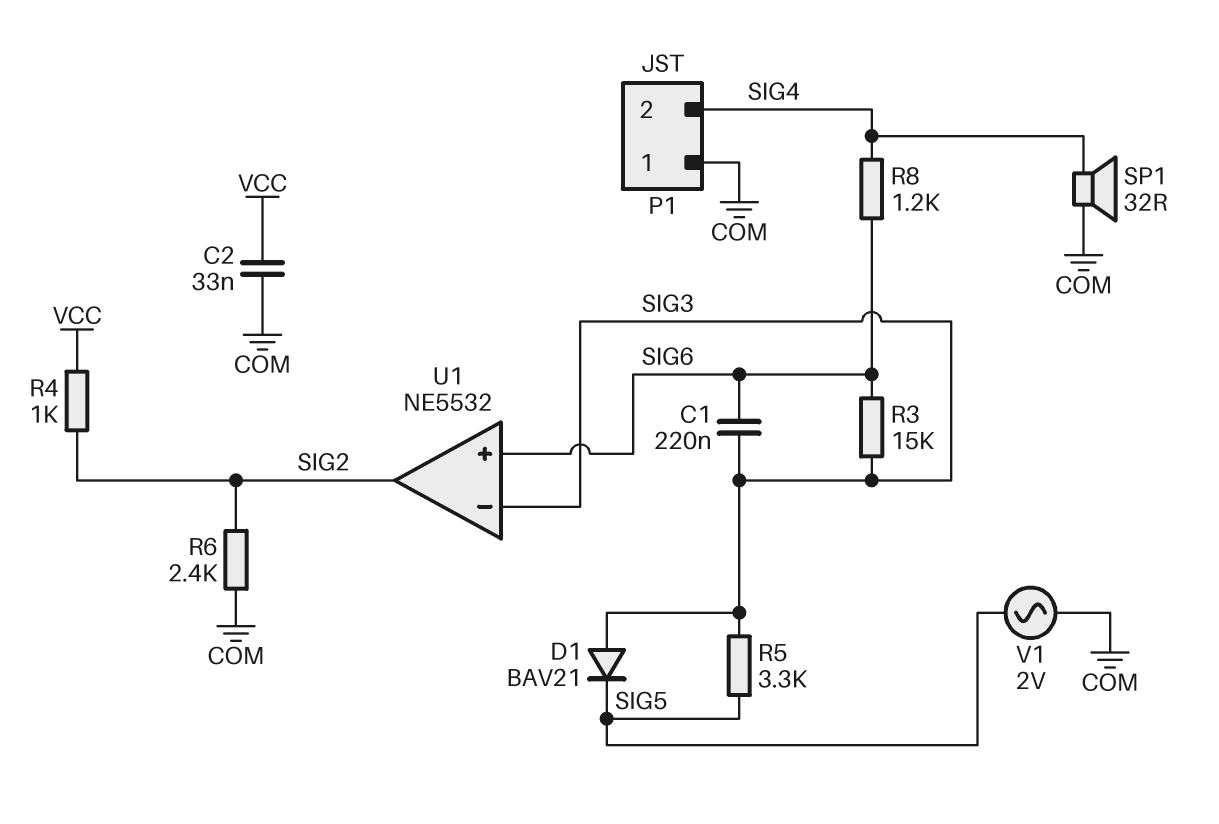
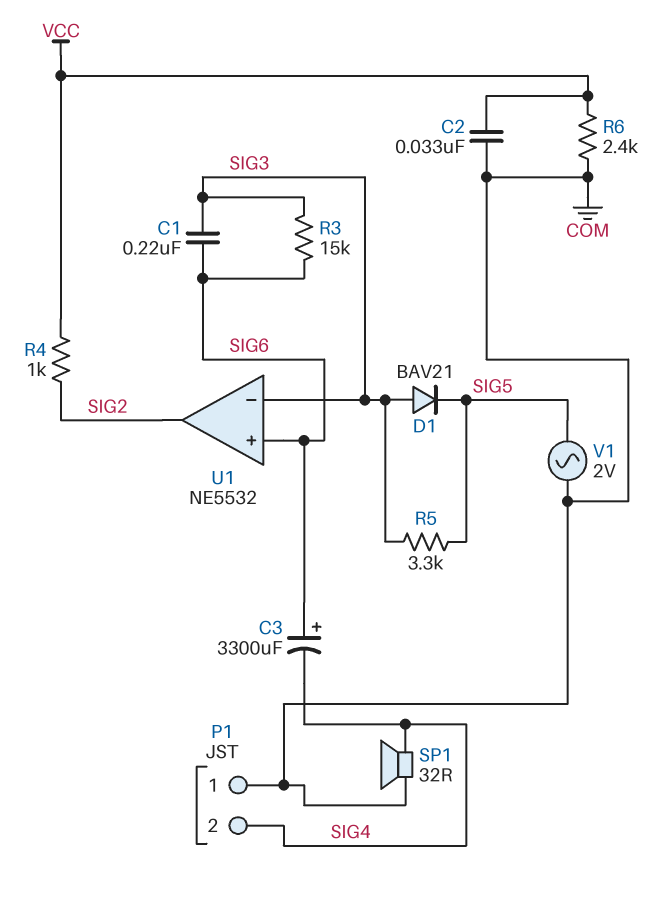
C3: none -> 3300uF (plus SIG6, minus SIG4)
R6: 2.4k (COM, SIG2) -> 2.4k (COM, VCC)
R8: 1.2k (SIG4, SIG6) -> none

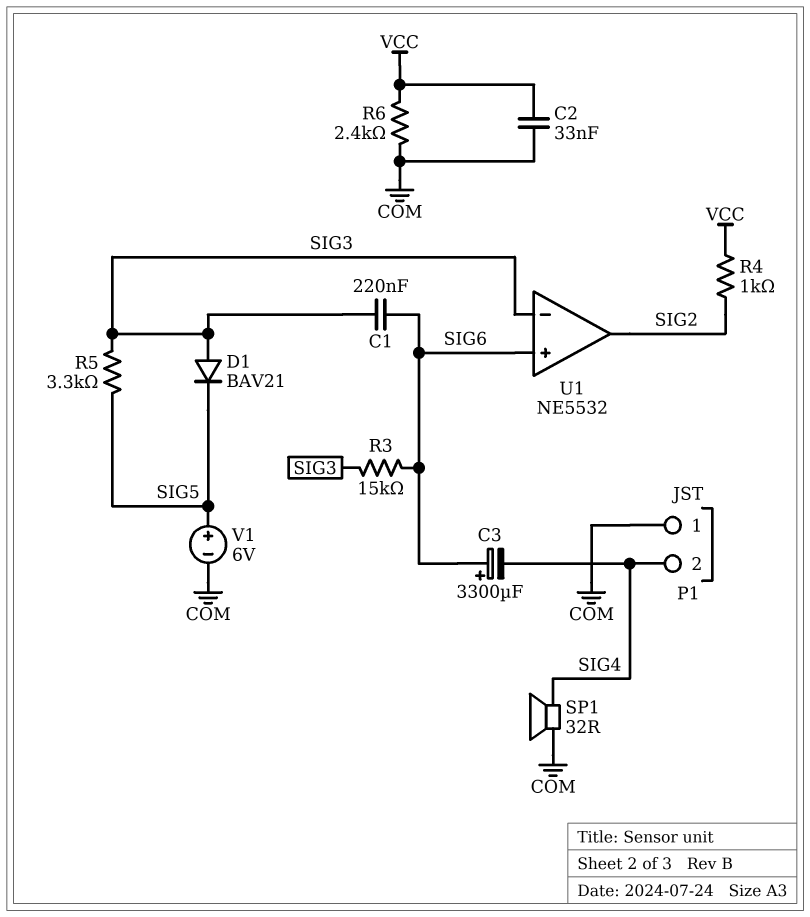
V1: AC 2V (COM, SIG5) -> 6V (plus SIG5, minus COM)

